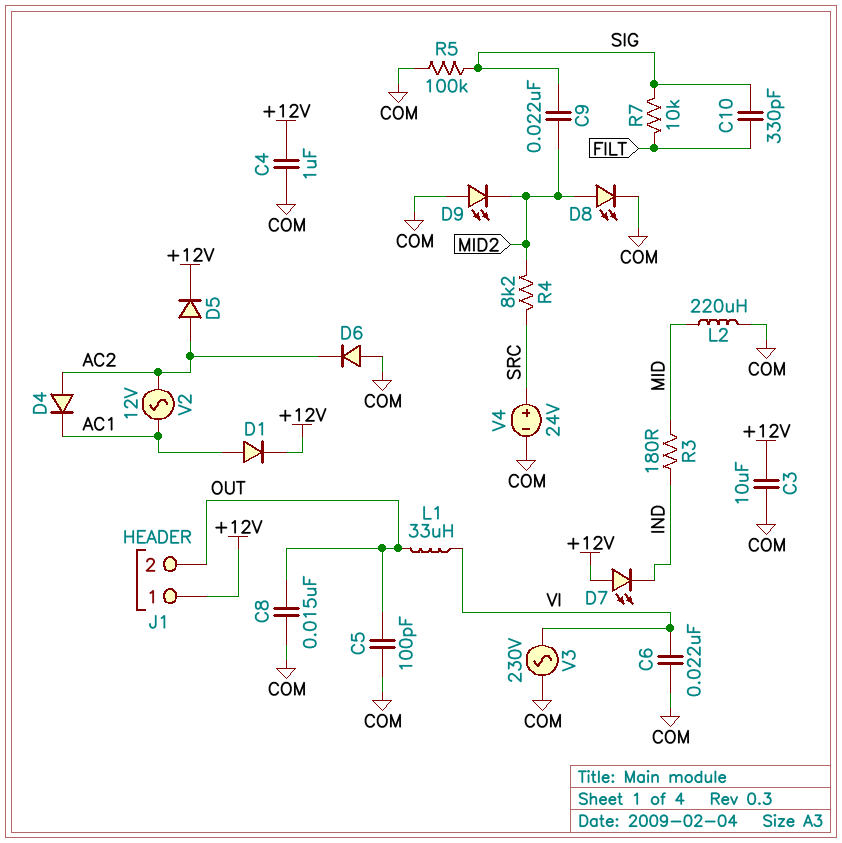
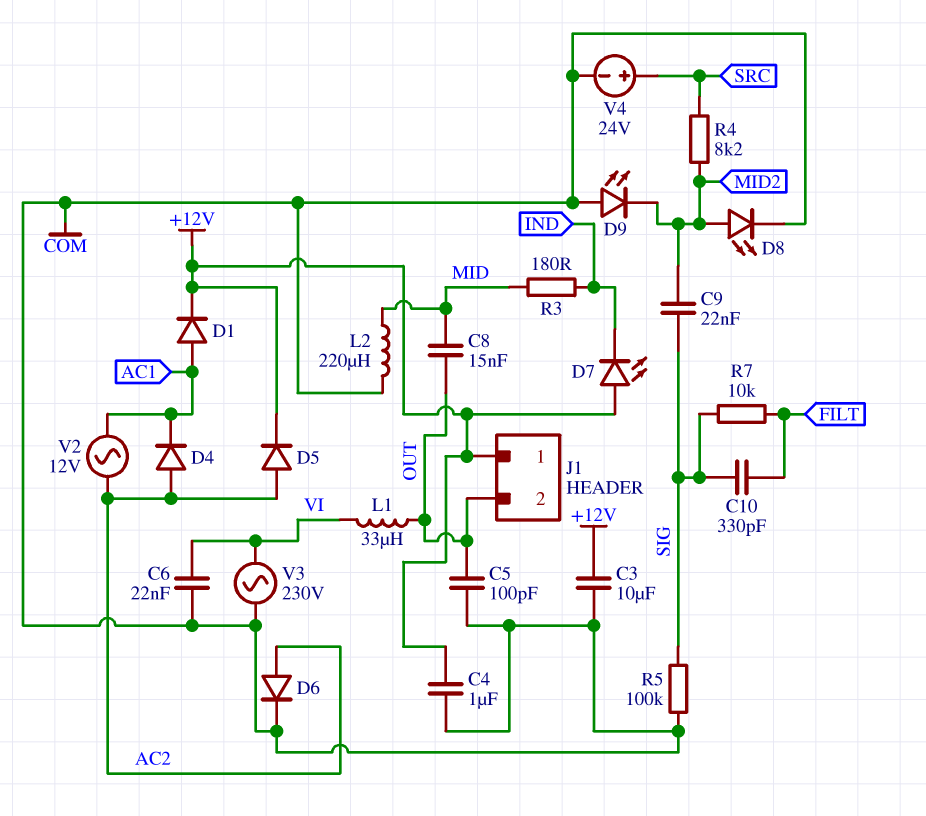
C8: 15nF (COM, OUT) -> 15nF (MID, OUT)
D6: diode (A COM, K AC2) -> diode (A AC2, K COM)

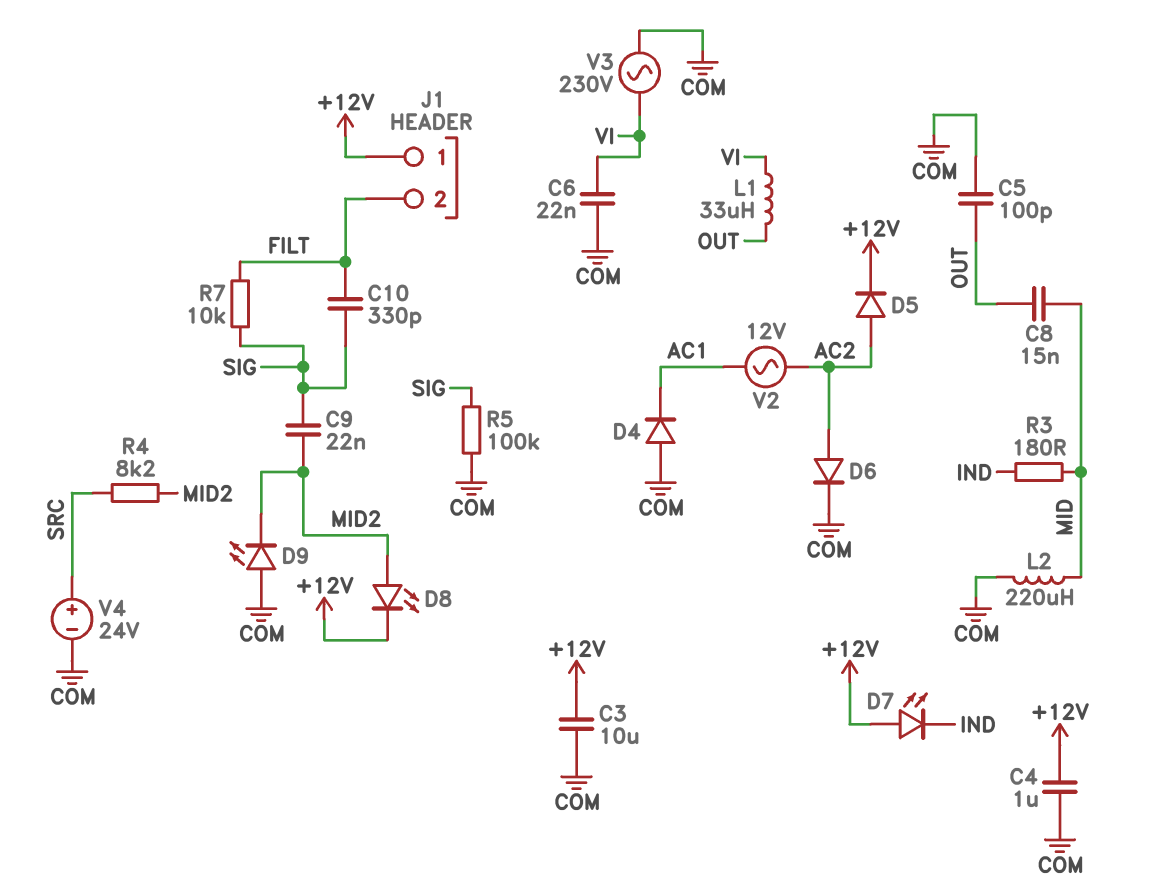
D1: diode (A AC1, K +12V) -> none
D4: diode (A AC2, K AC1) -> diode (A COM, K AC1)
D8: LED (A MID2, K COM) -> LED (A MID2, K +12V)
J1 pin 2: OUT -> FILT

